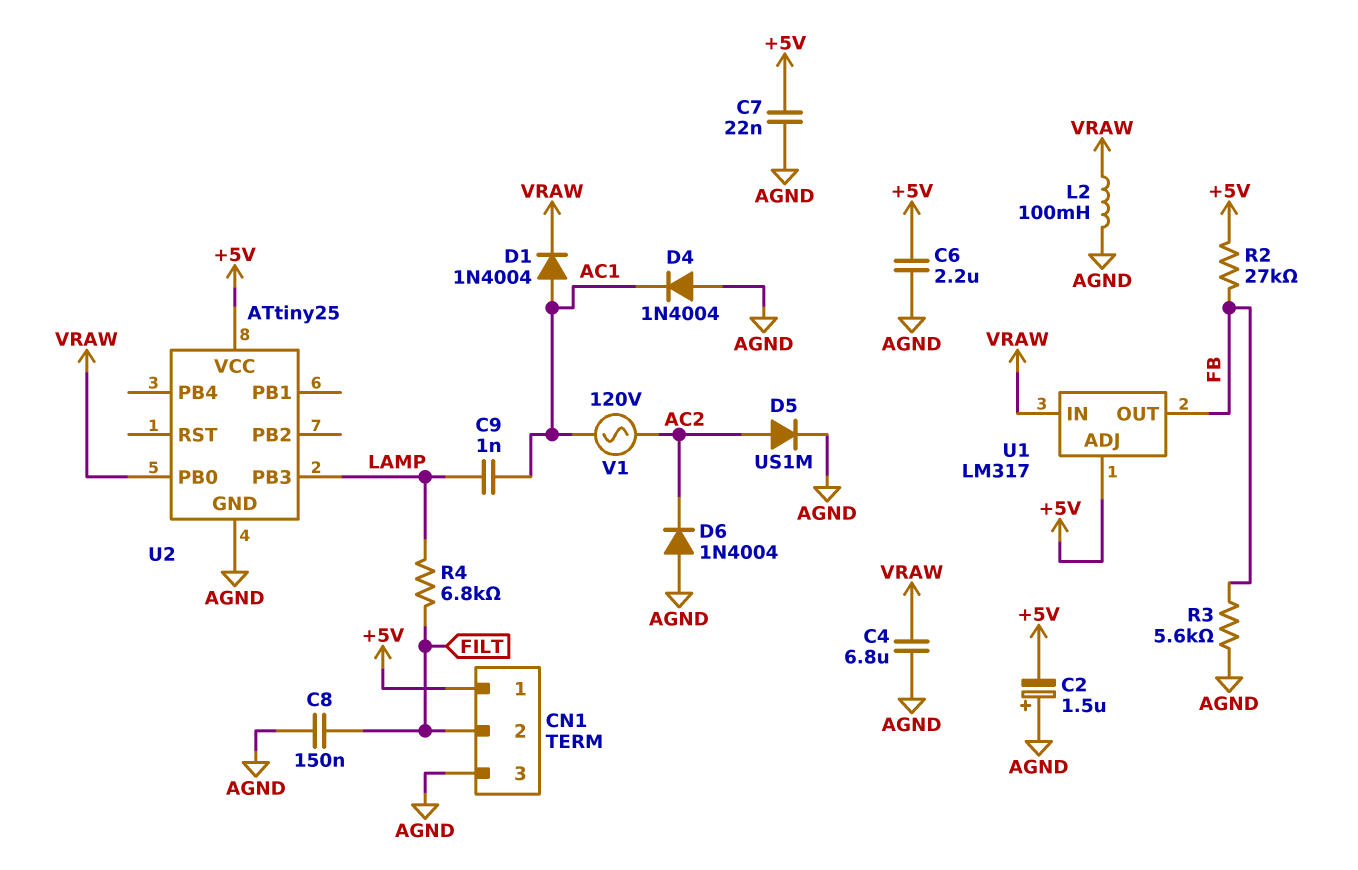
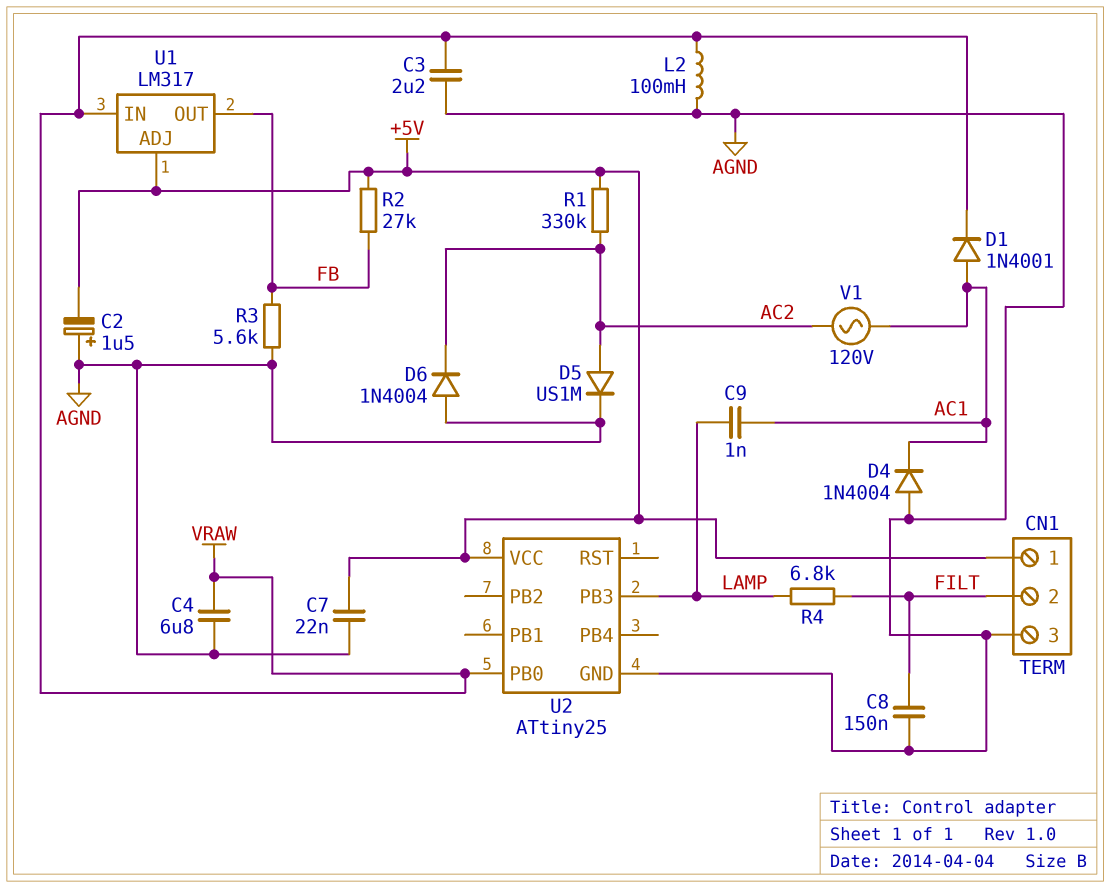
C3: none -> 2.2uF (AGND, VRAW)
C6: 2.2uF (+5V, AGND) -> none
D1: diode 1N4004 (A AC1, K VRAW) -> diode 1N4001 (A AC1, K VRAW)
R1: none -> 330k (+5V, AC2)

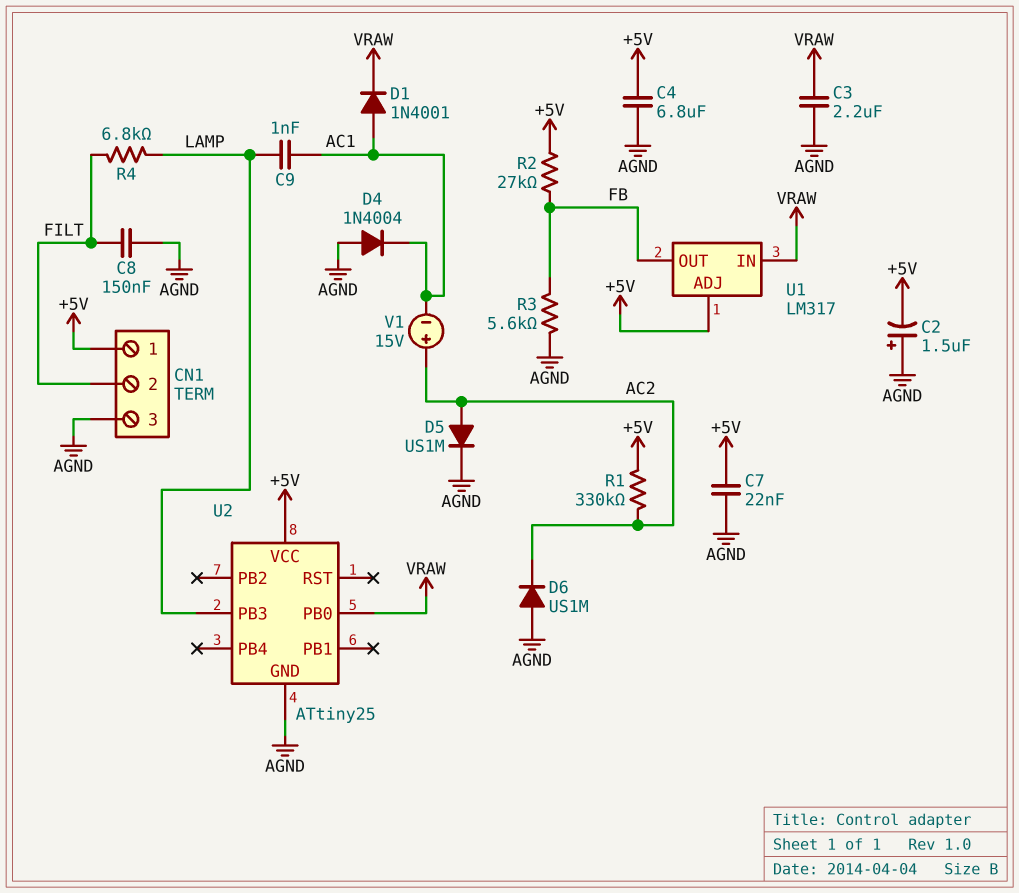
C4: 6.8uF (AGND, VRAW) -> 6.8uF (+5V, AGND)
D6: diode 1N4004 (A AGND, K AC2) -> diode US1M (A AGND, K AC2)
L2: 100mH (AGND, VRAW) -> none
V1: AC 120V (AC1, AC2) -> 15V (plus AC2, minus AC1)

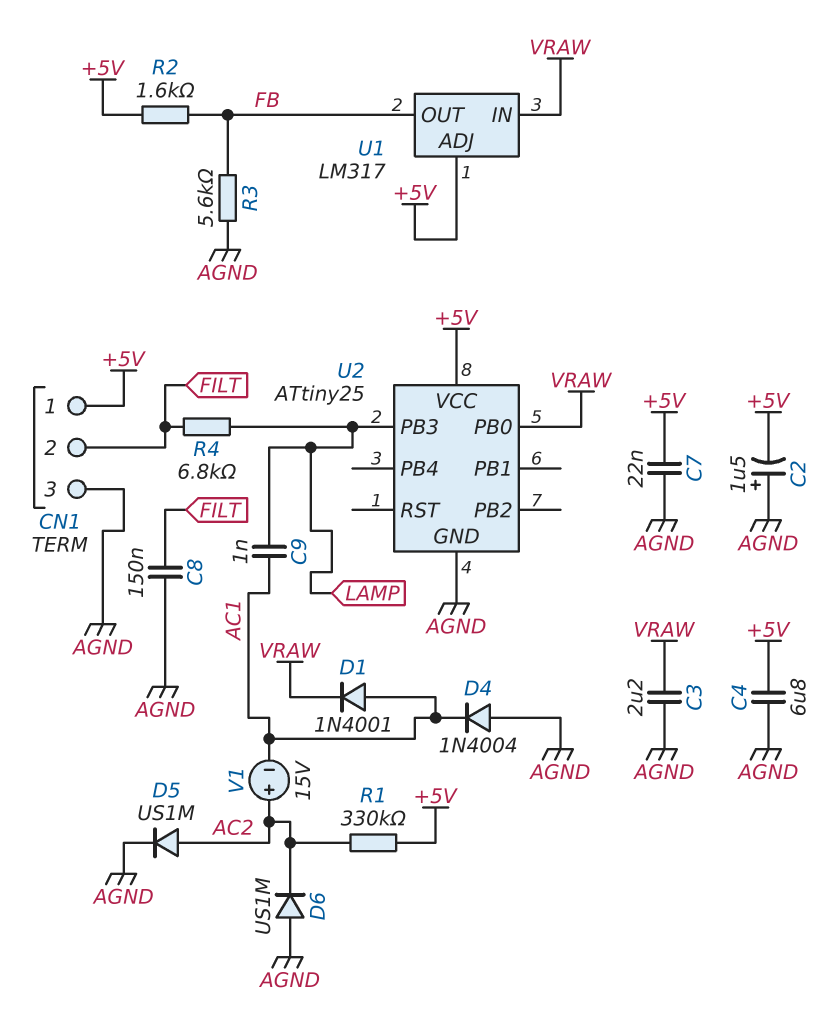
R2: 27k (+5V, FB) -> 1.6k (+5V, FB)

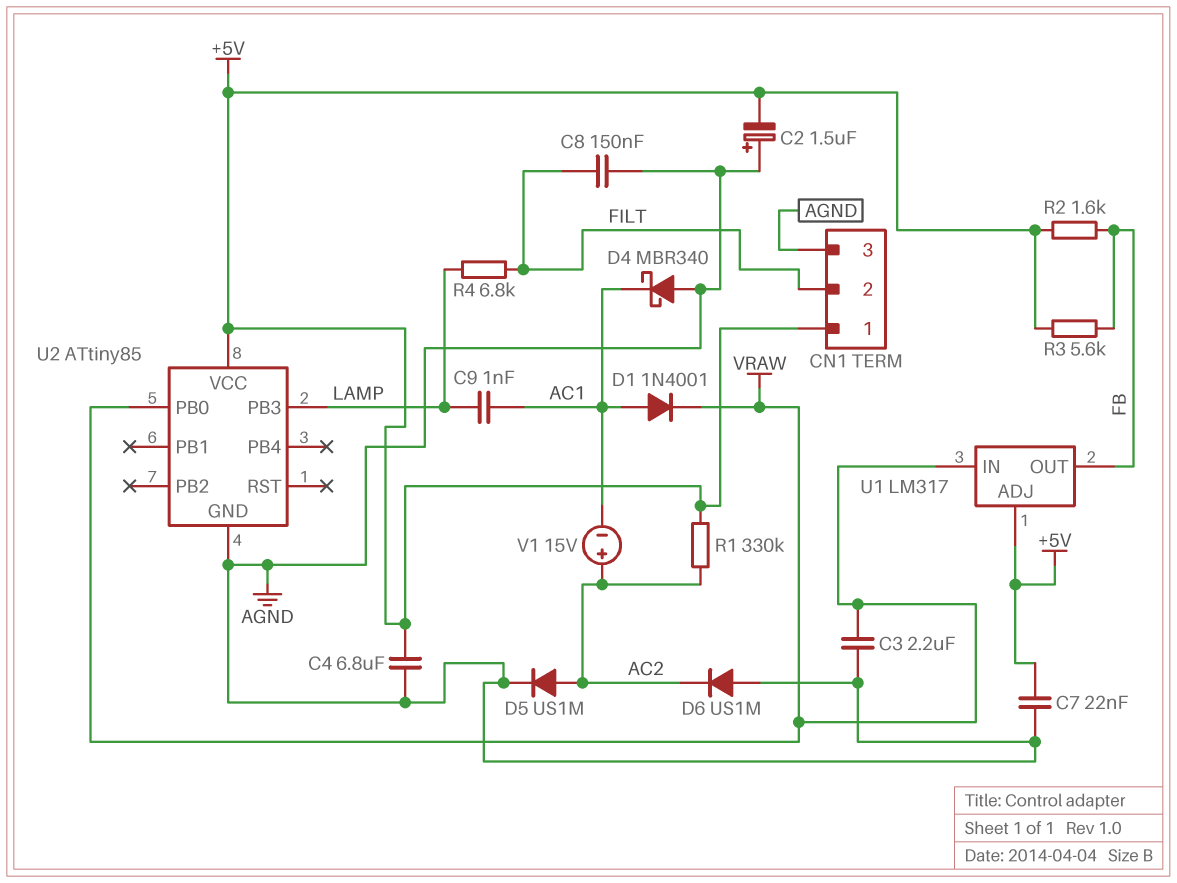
D4: diode 1N4004 (A AGND, K AC1) -> schottky MBR340 (A AGND, K AC1)
R3: 5.6k (AGND, FB) -> 5.6k (+5V, FB)
U2: ATtiny25 -> ATtiny85

